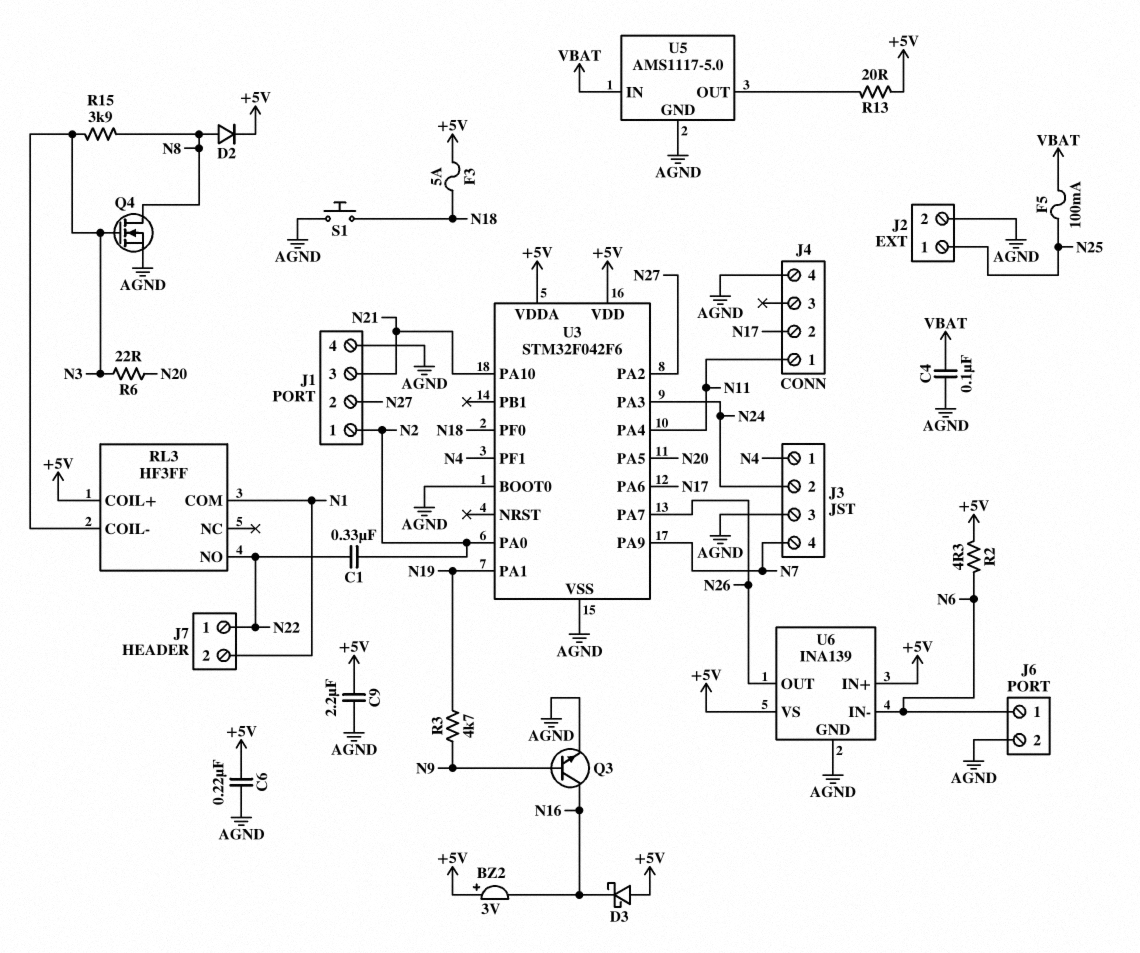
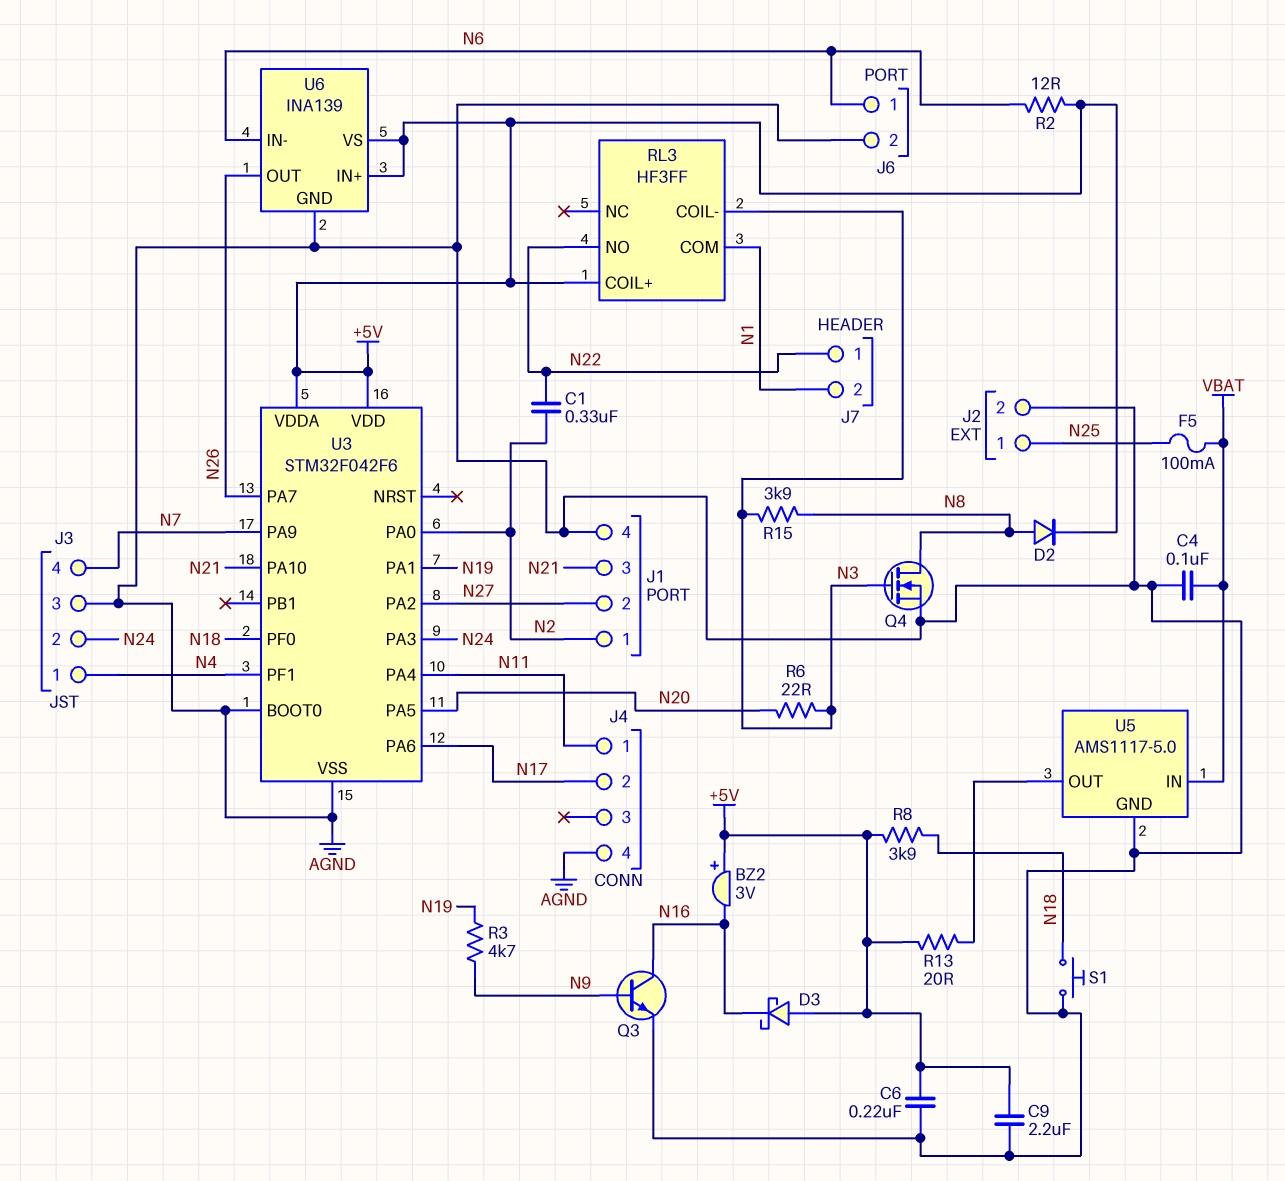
F3: 5A (+5V, N18) -> none
R2: 4.3 (+5V, N6) -> 12 (+5V, N6)
R8: none -> 3.9k (+5V, N18)

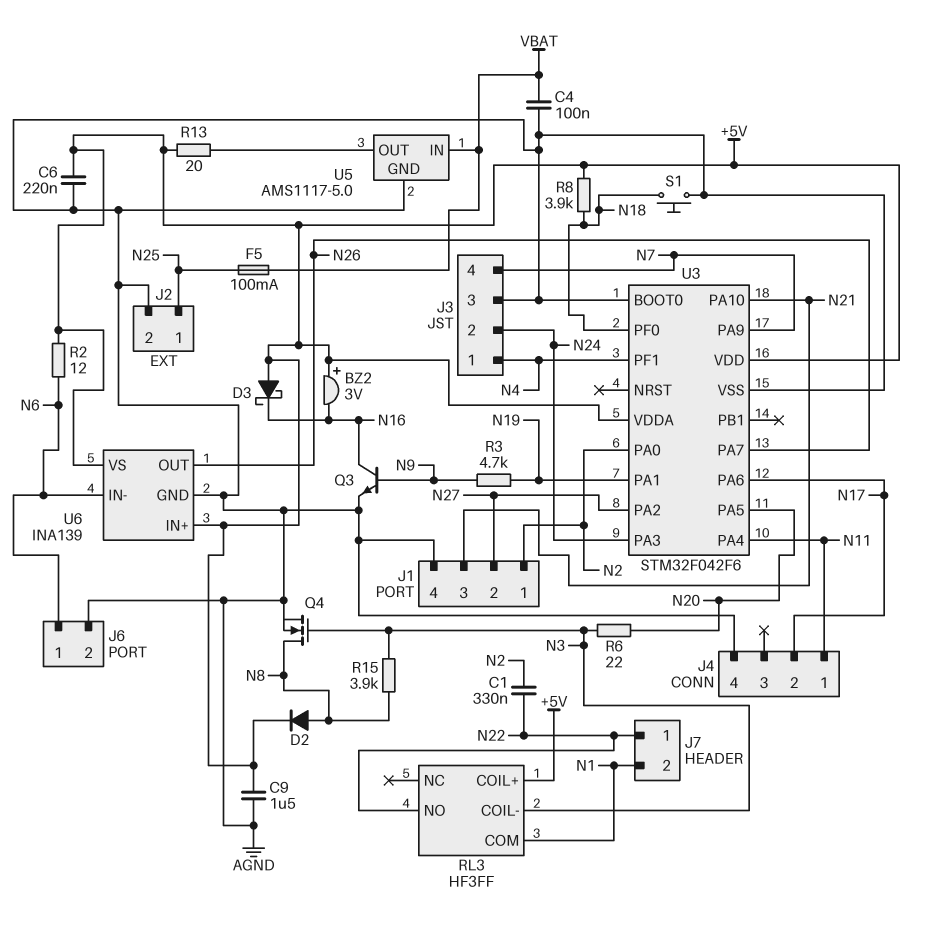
C9: 2.2uF (+5V, AGND) -> 1.5uF (+5V, AGND)

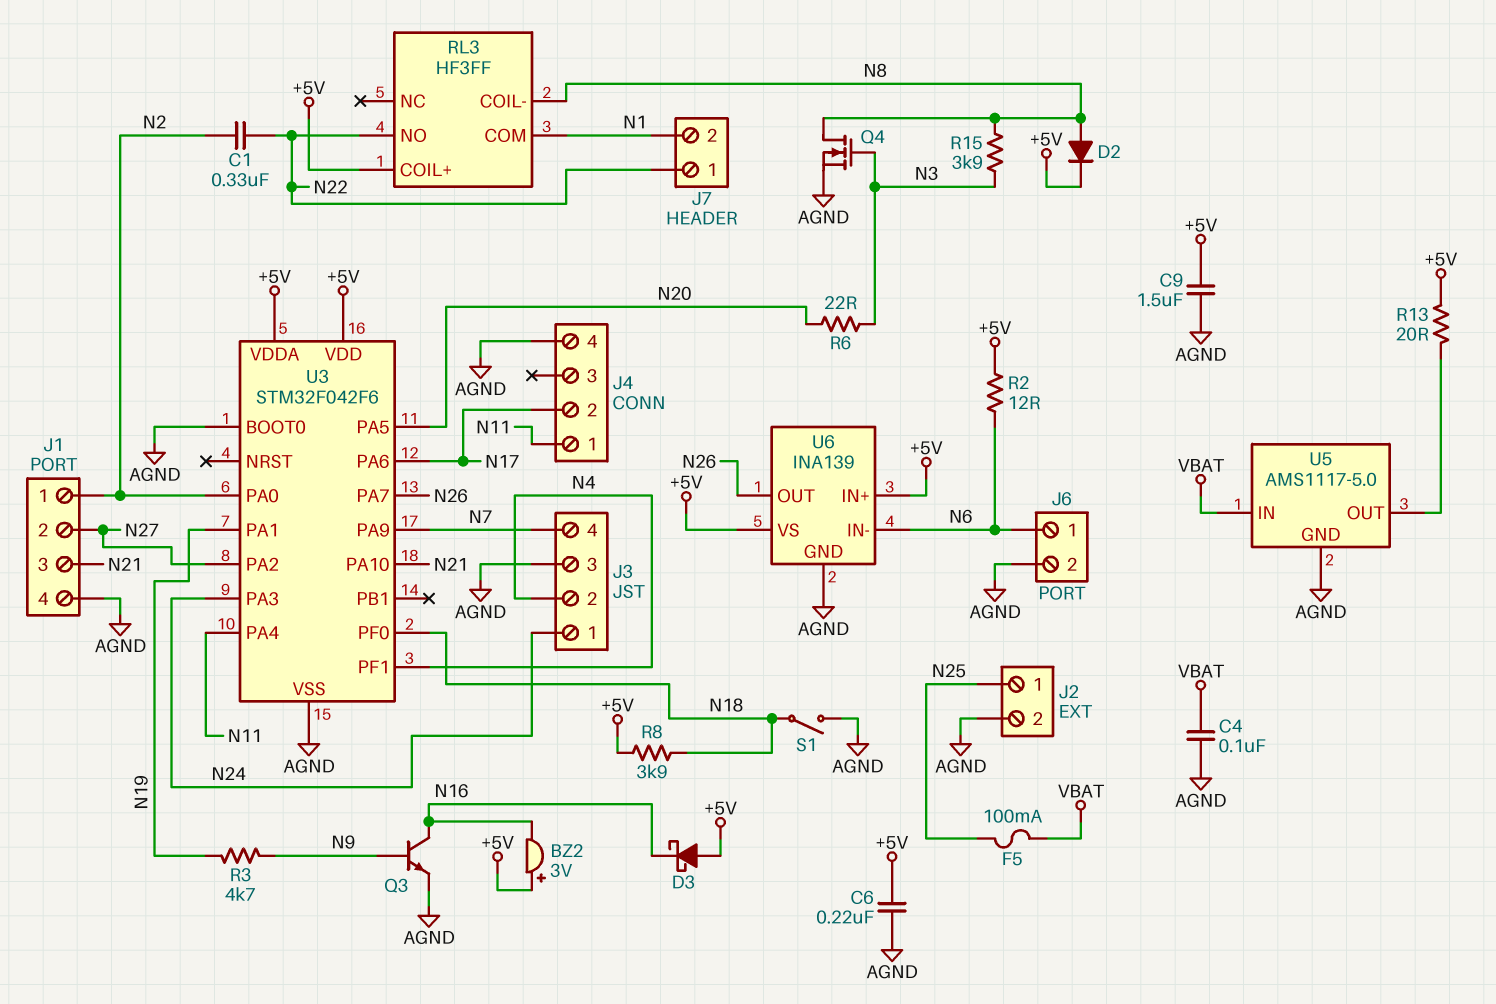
J3 pin 1: N4 -> N24
J3 pin 2: N24 -> N4
RL3 pin COIL-: N3 -> N8
S1: button (AGND, N18) -> switch (AGND, N18)

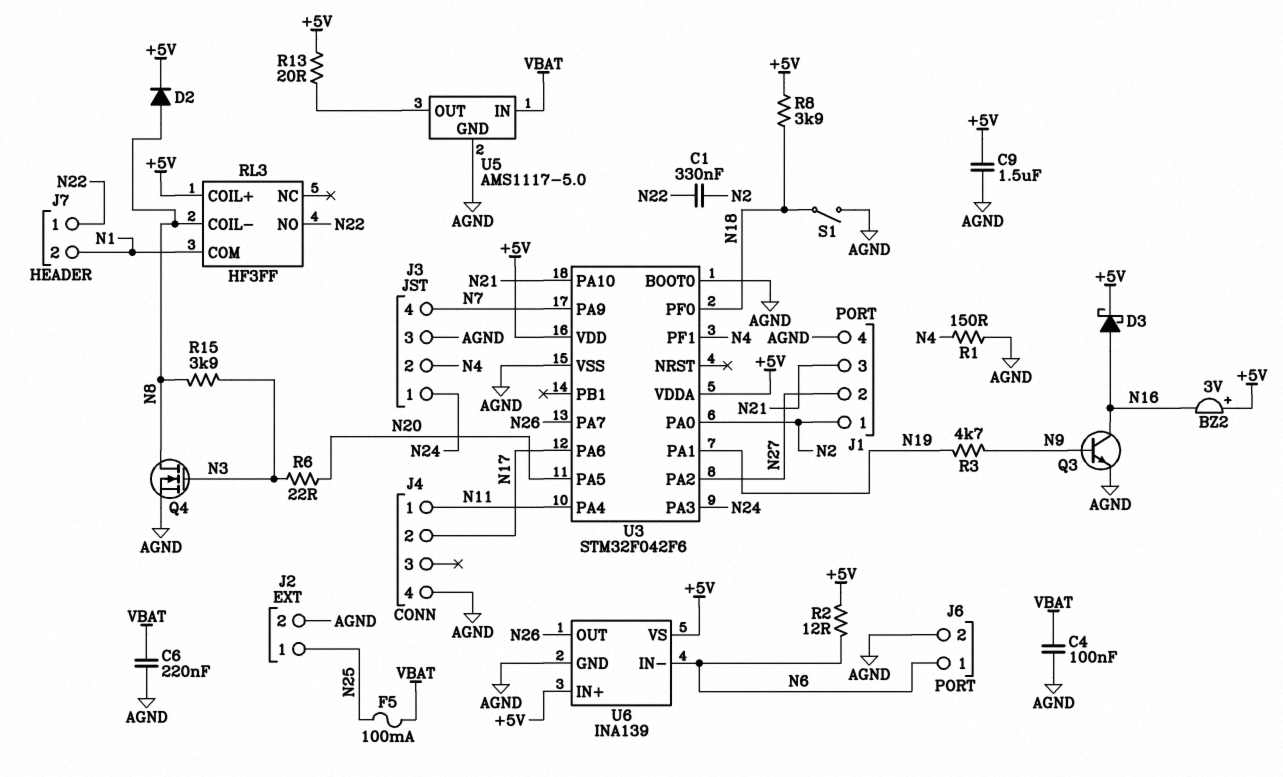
C6: 220nF (+5V, AGND) -> 220nF (AGND, VBAT)
D3: schottky (A +5V, K N16) -> schottky (A N16, K +5V)
R1: none -> 150 (AGND, N4)

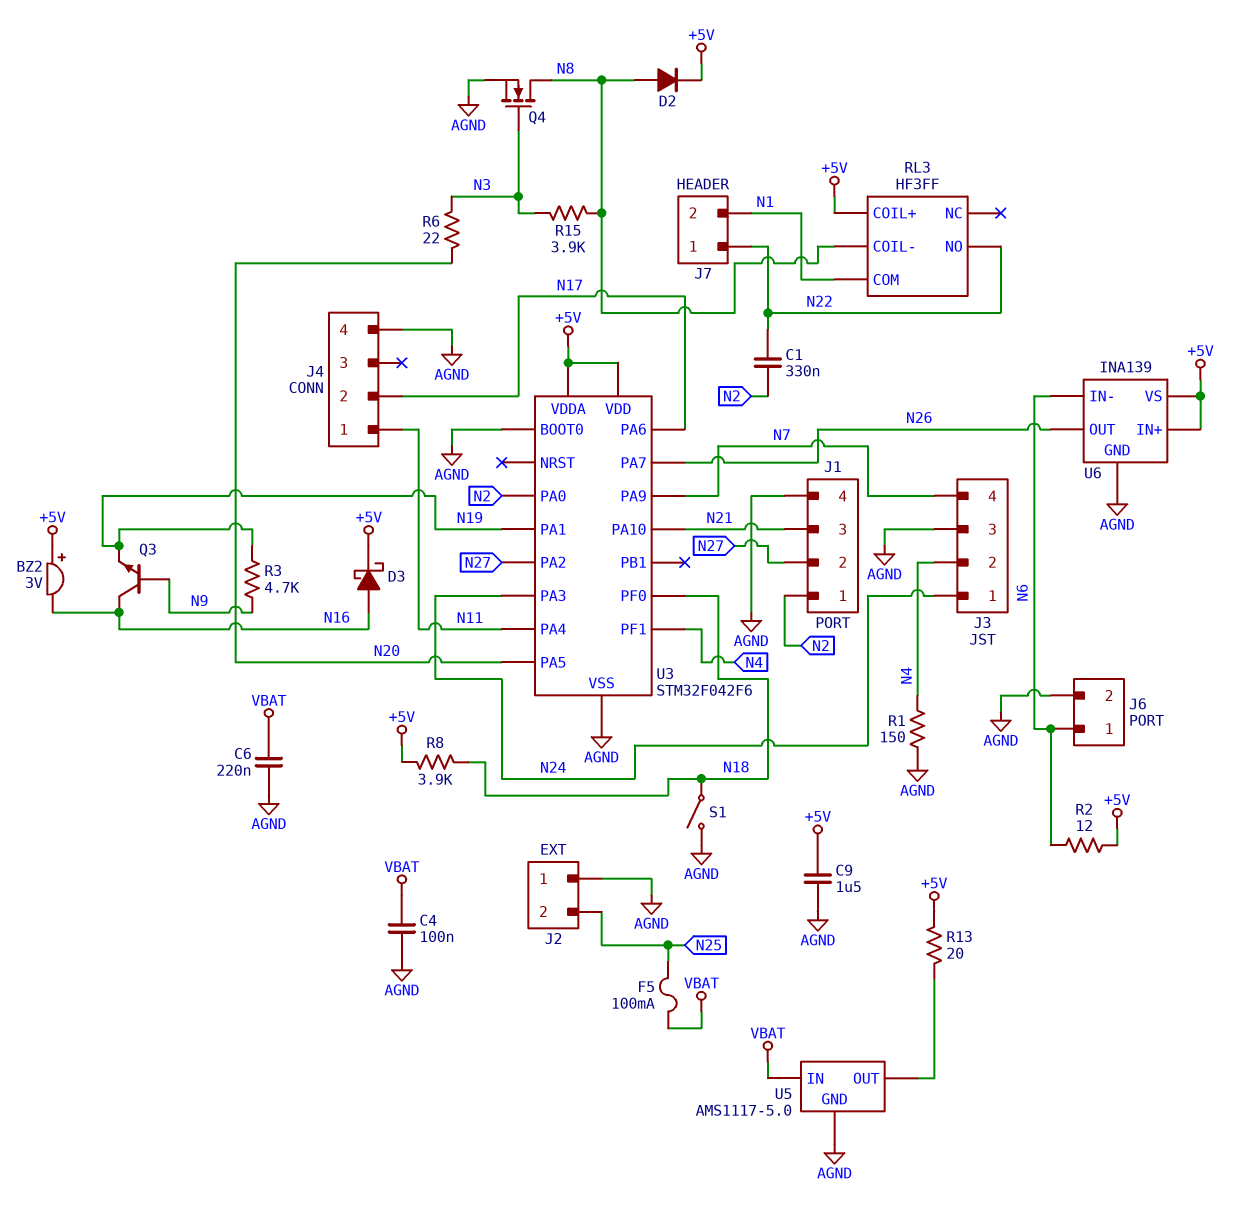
J2 pin 1: N25 -> AGND
J2 pin 2: AGND -> N25
Q3: NPN (B N9, C N16, E AGND) -> NPN (B N9, C N16, E N19)

